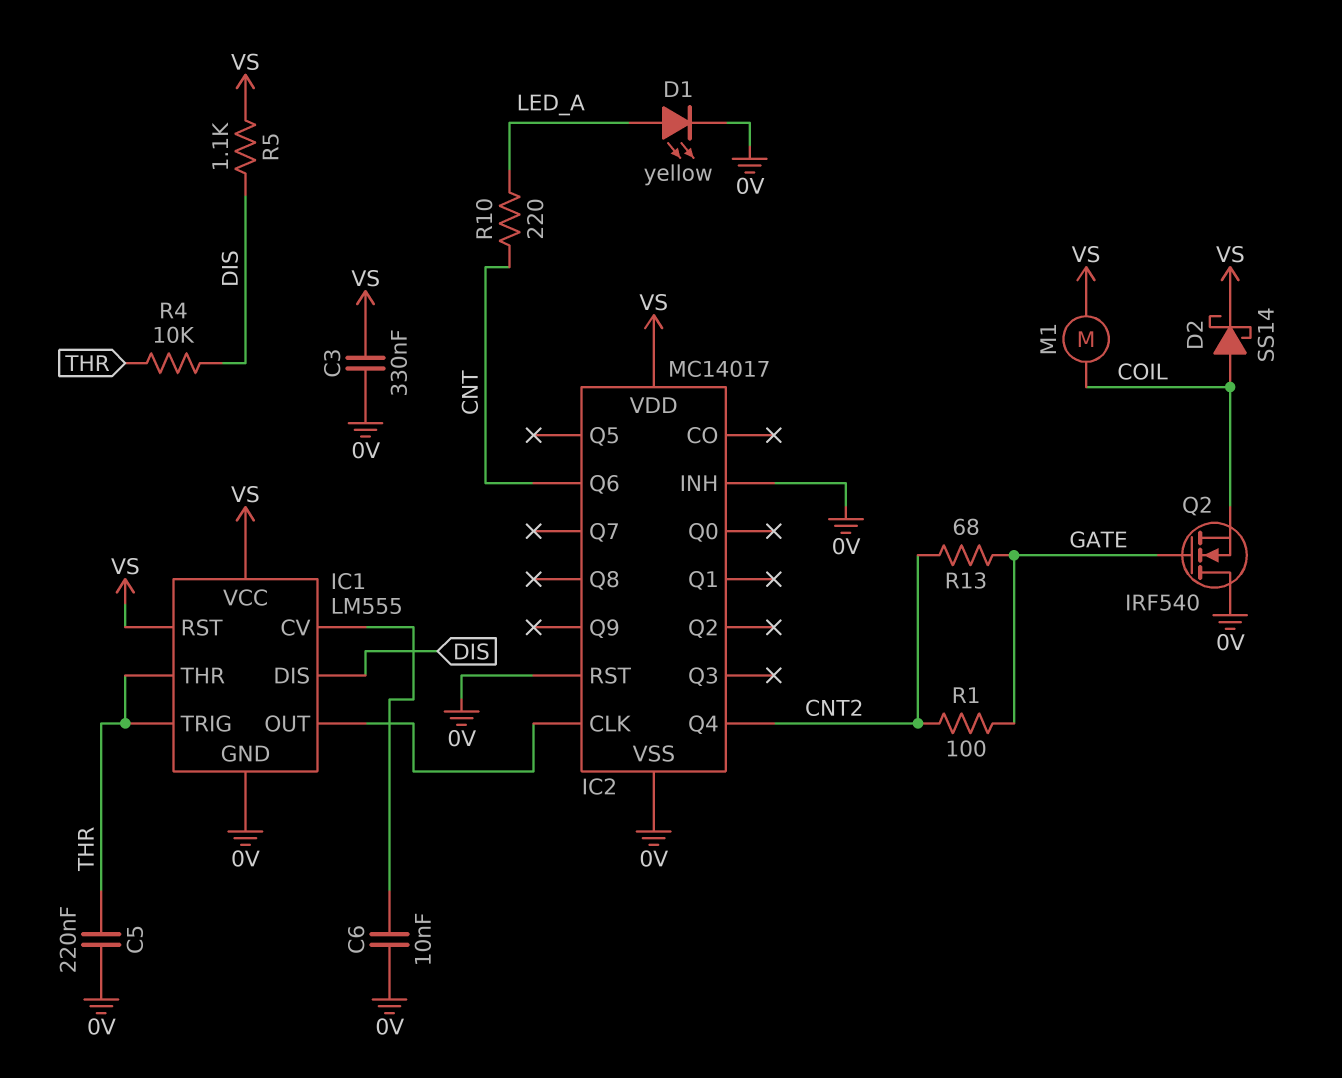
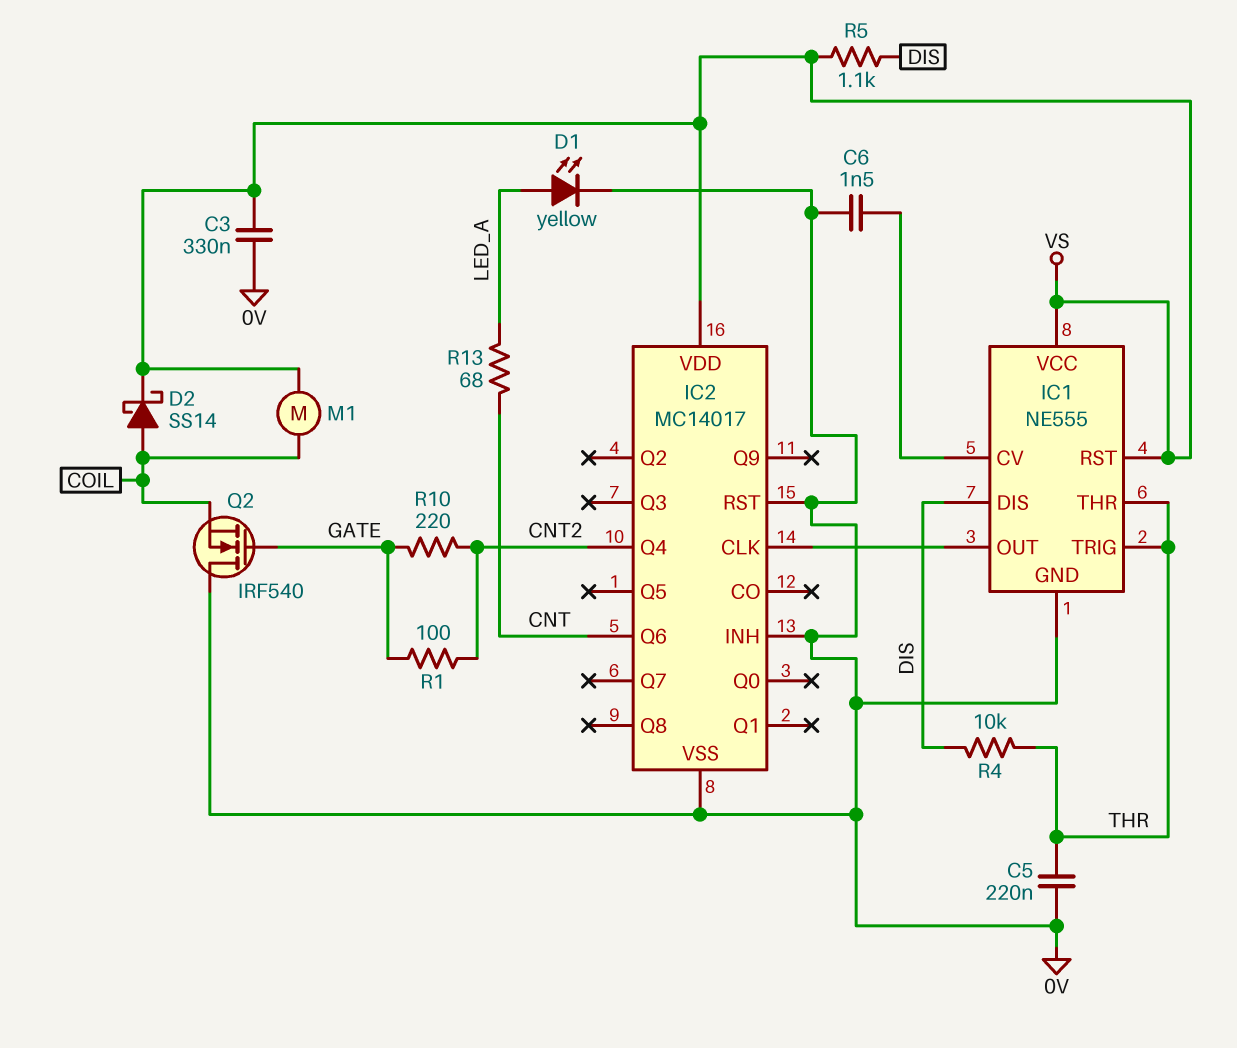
C6: 10nF (0V, IC1/CV) -> 1.5nF (0V, IC1/CV)
IC1: LM555 -> NE555
R10: 220 (CNT, LED_A) -> 220 (CNT2, GATE)
R13: 68 (CNT2, GATE) -> 68 (CNT, LED_A)

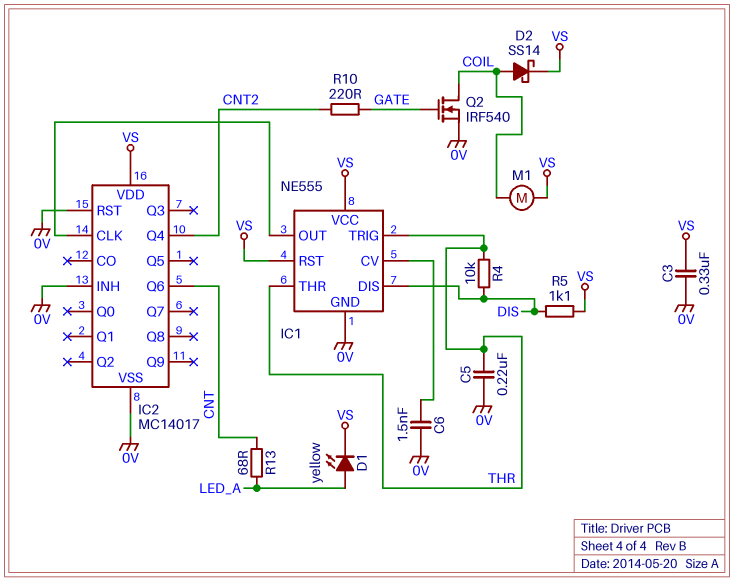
D1: LED yellow (A LED_A, K 0V) -> LED yellow (A LED_A, K VS)
Q2: NMOS IRF540 (G GATE, D 0V, S COIL) -> NMOS IRF540 (G GATE, D COIL, S 0V)
R1: 100 (CNT2, GATE) -> none

